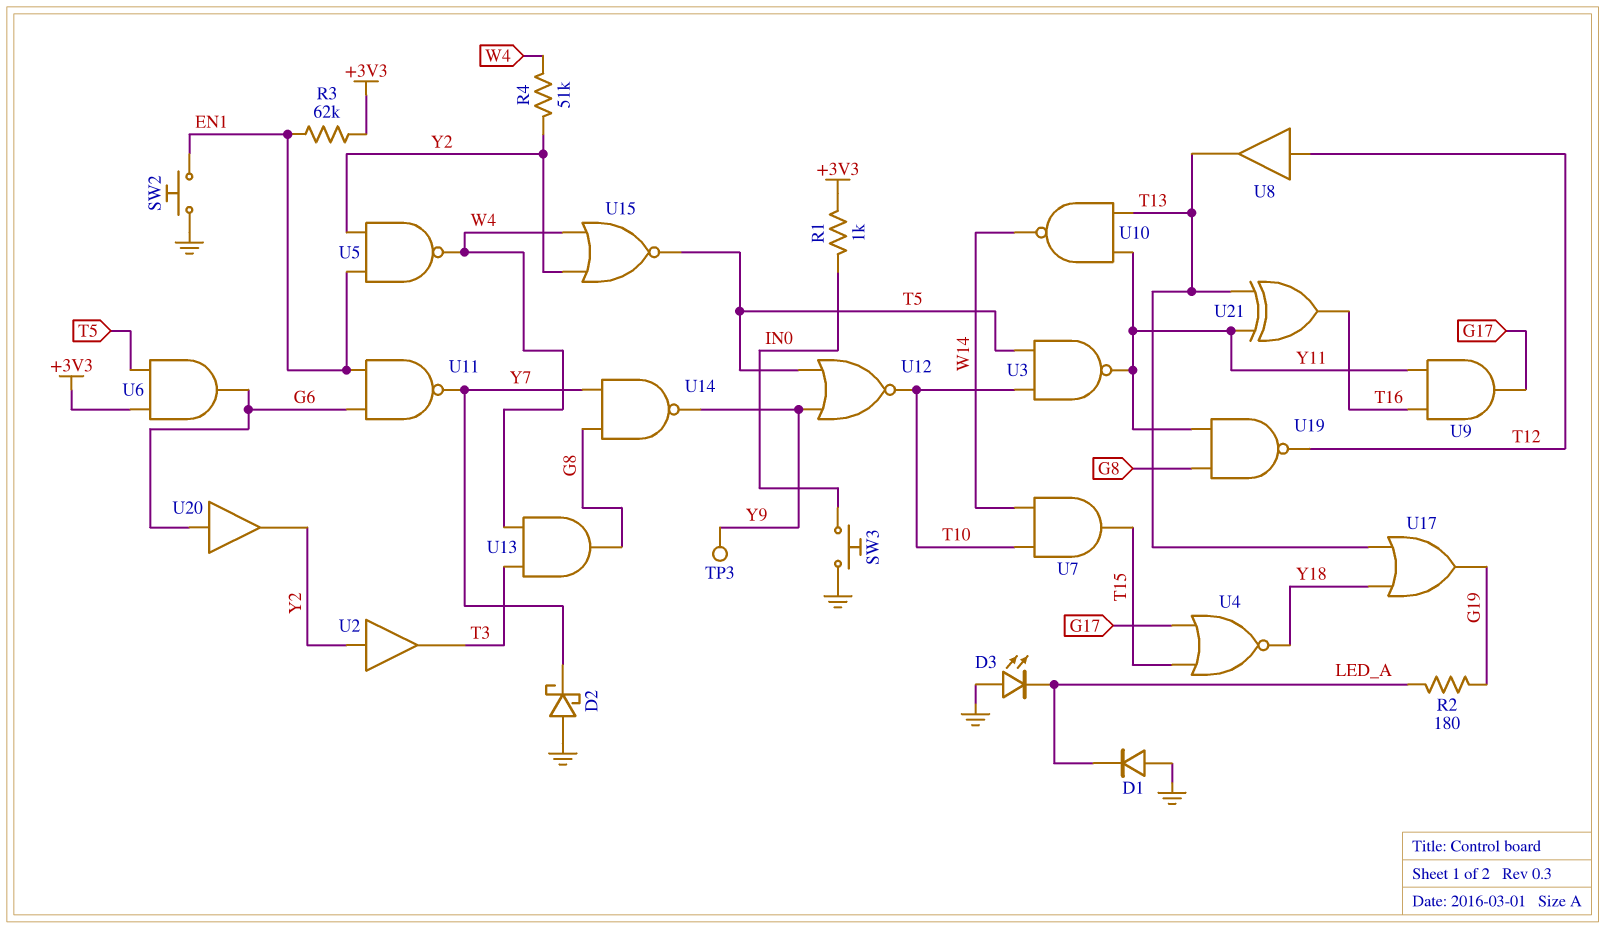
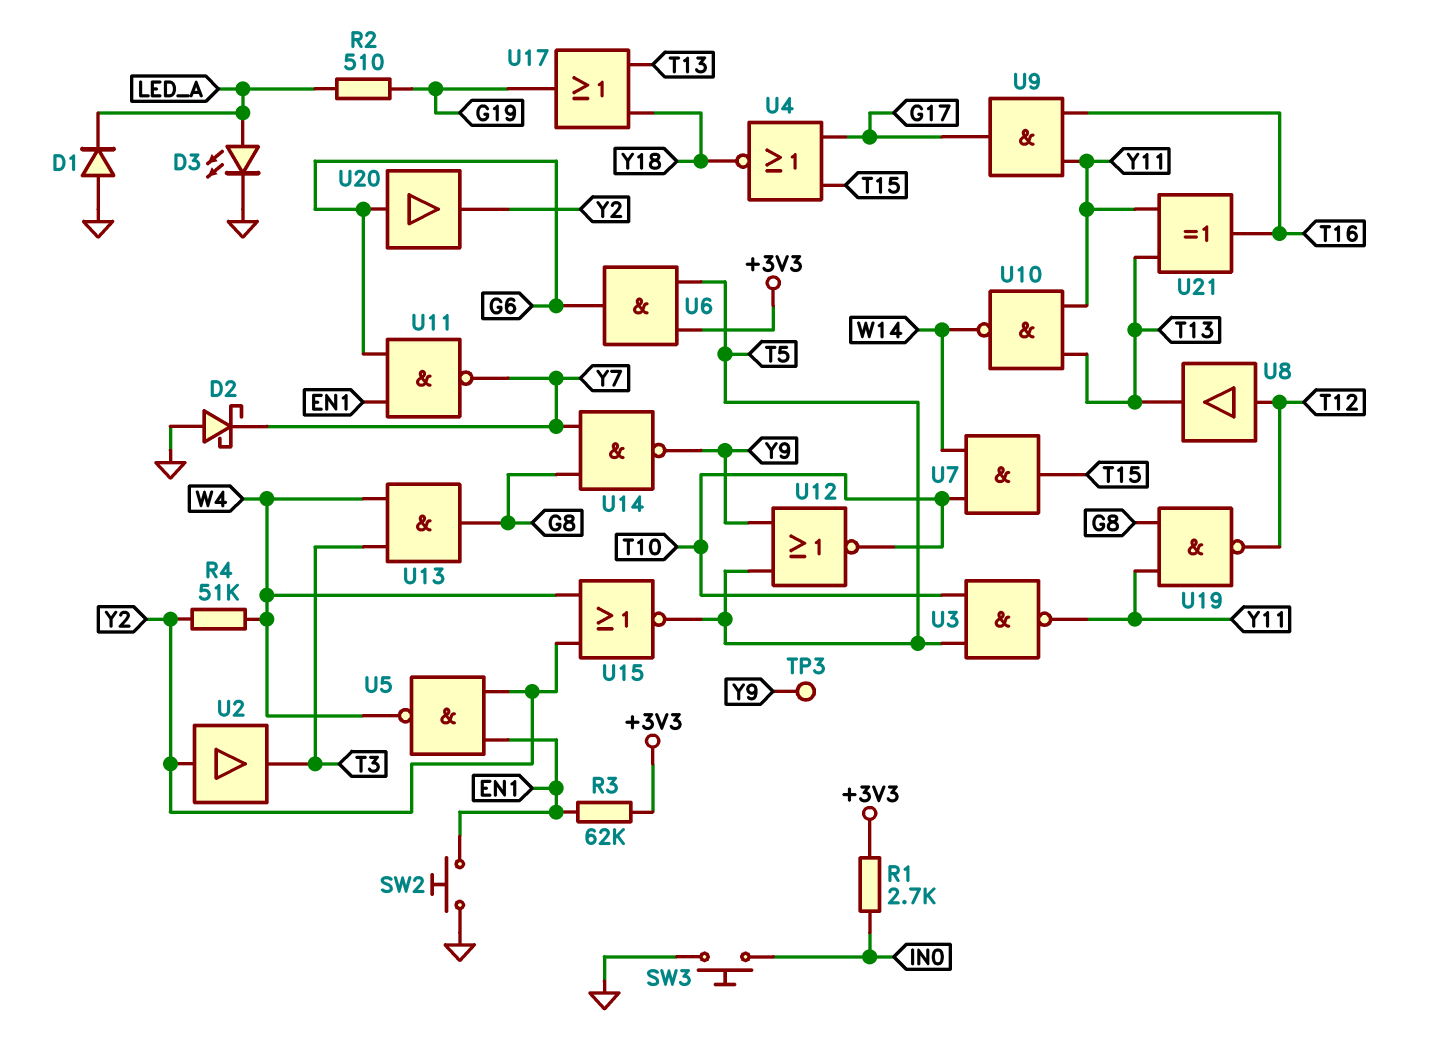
D3: LED (A GND, K LED_A) -> LED (A LED_A, K GND)
R1: 1k (+3V3, IN0) -> 2.7k (+3V3, IN0)
R2: 180 (G19, LED_A) -> 510 (G19, LED_A)

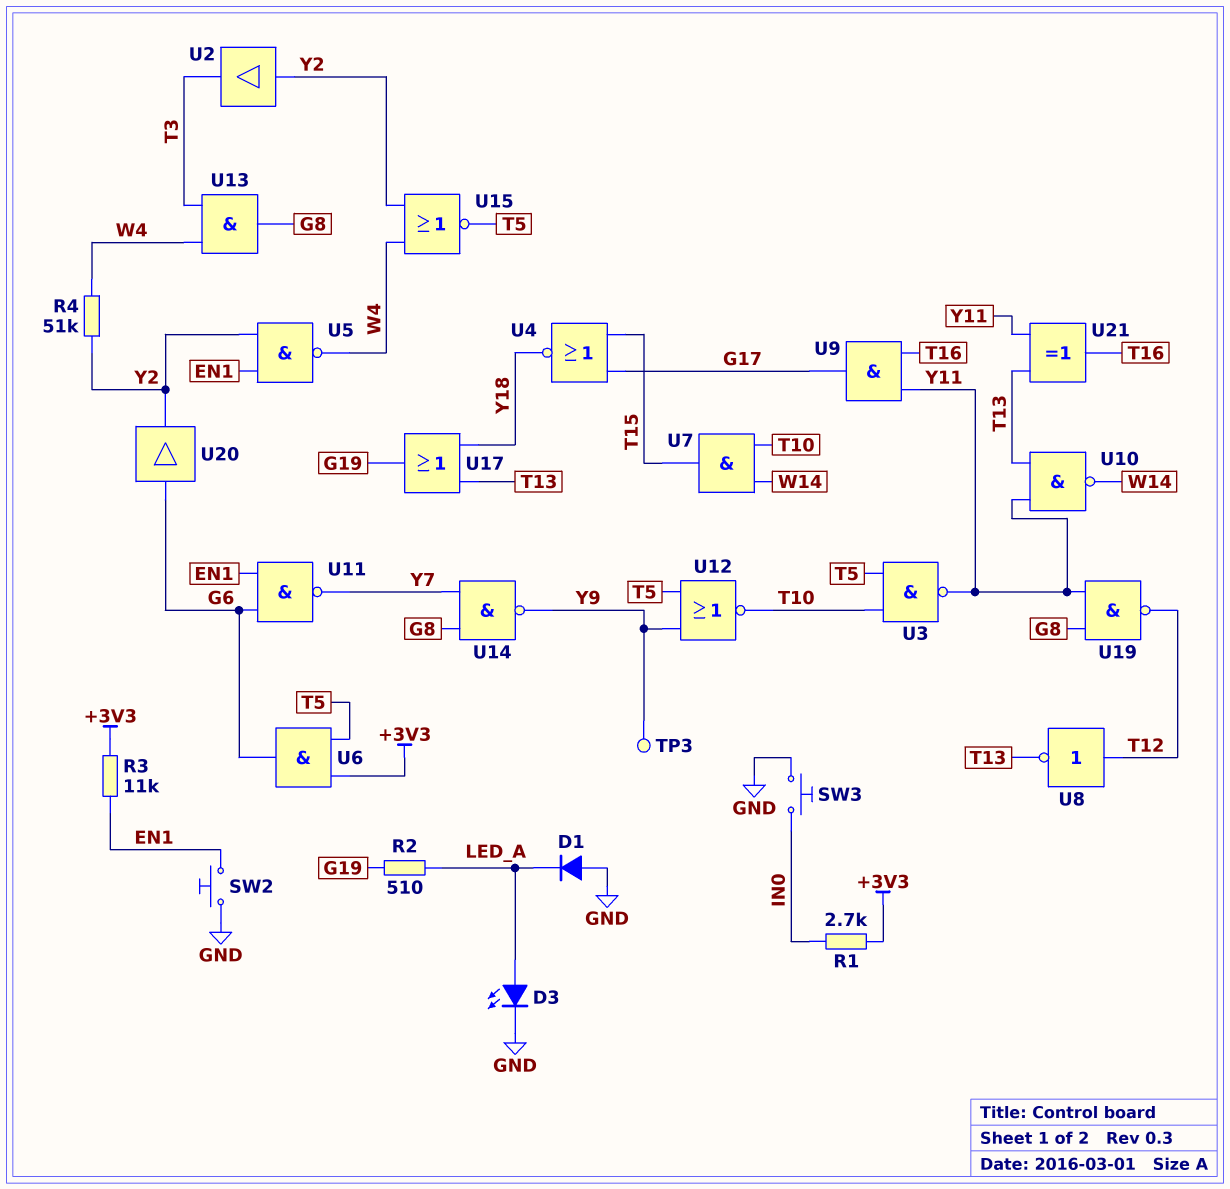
D2: schottky (A GND, K Y7) -> none
R3: 62k (+3V3, EN1) -> 11k (+3V3, EN1)
U8: buffer (in T12, out T13) -> NOT (in T12, out T13)

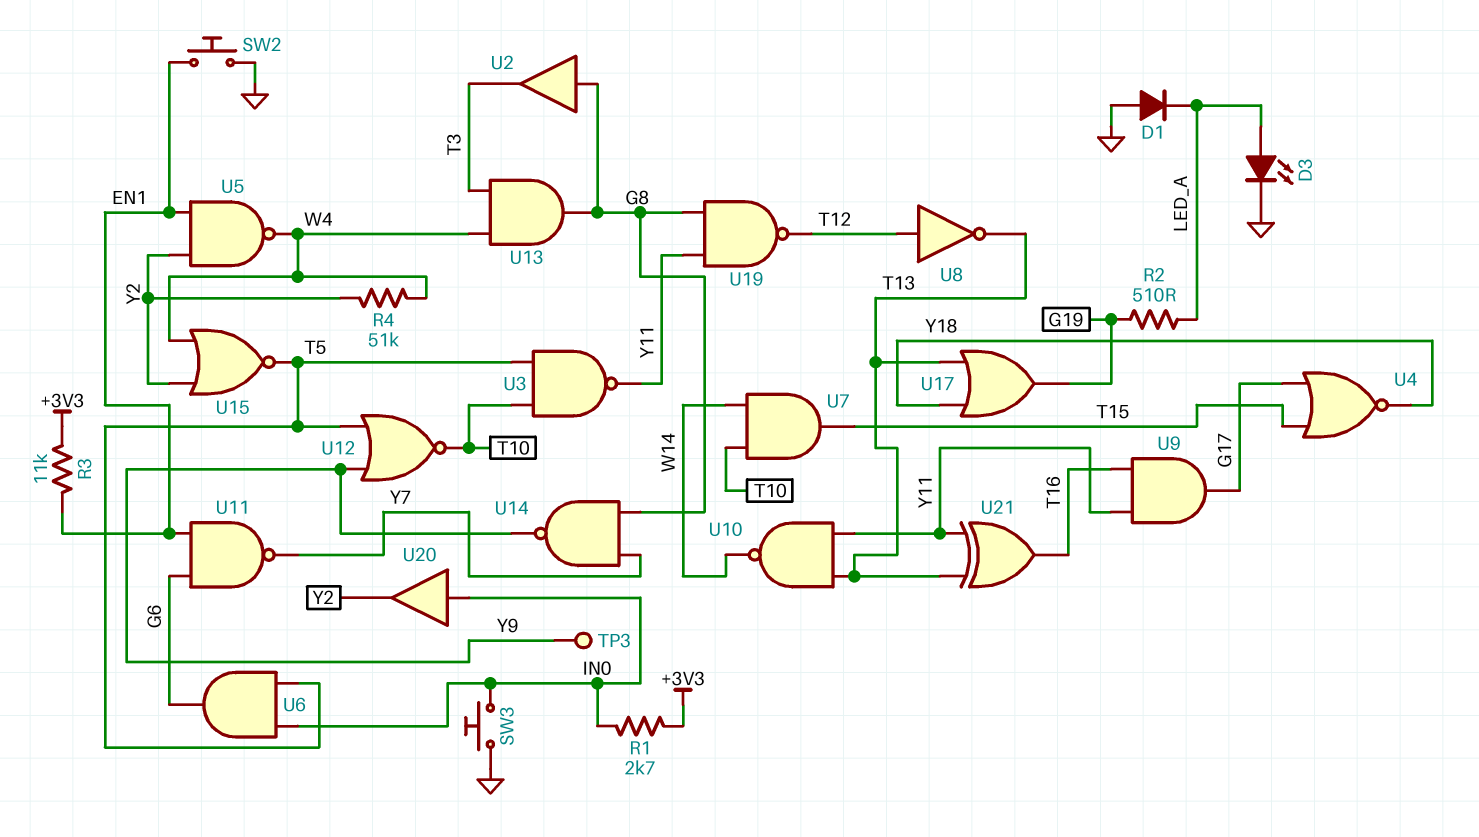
U2: buffer (in Y2, out T3) -> buffer (in G8, out T3)
U6: AND (in +3V3, in T5, out G6) -> AND (in IN0, in T5, out G6)
U20: buffer (in G6, out Y2) -> buffer (in IN0, out Y2)

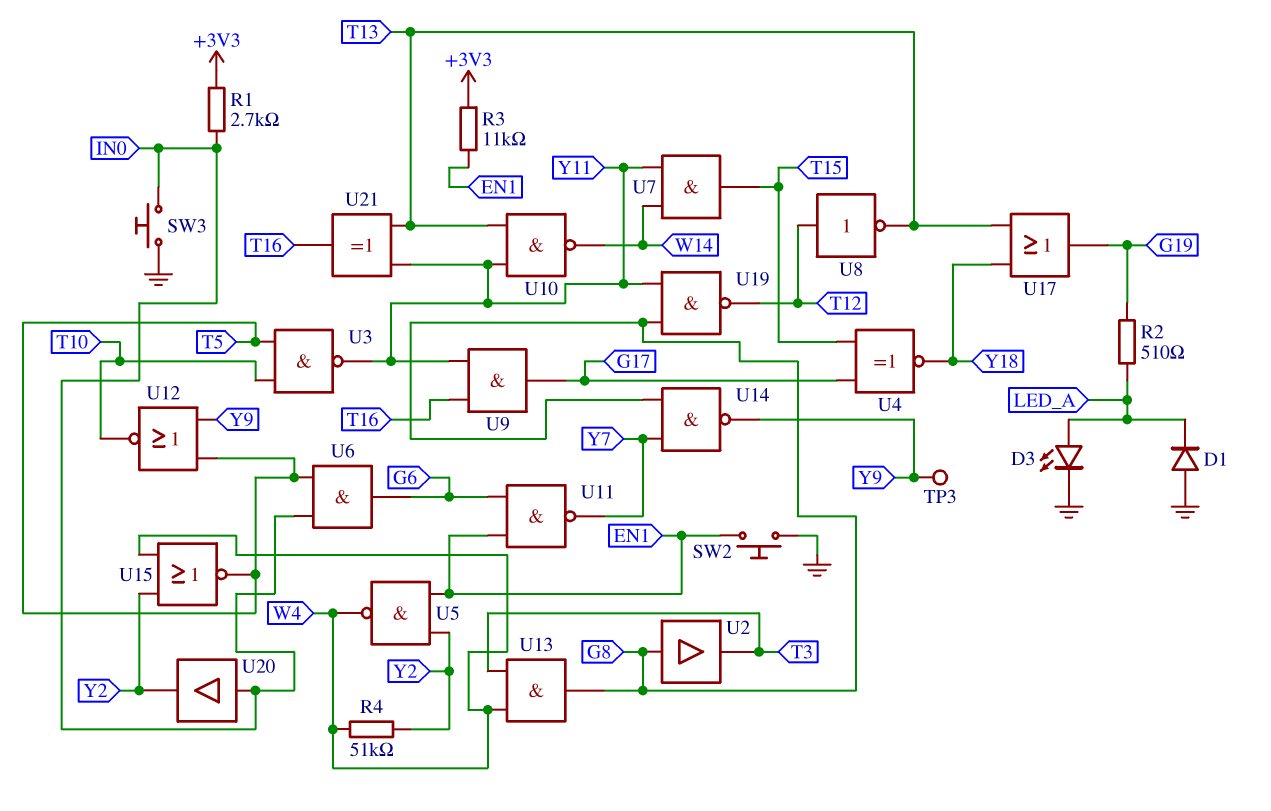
U4: NOR (in G17, in T15, out Y18) -> XNOR (in G17, in T15, out Y18)
U7: AND (in T10, in W14, out T15) -> AND (in W14, in Y11, out T15)

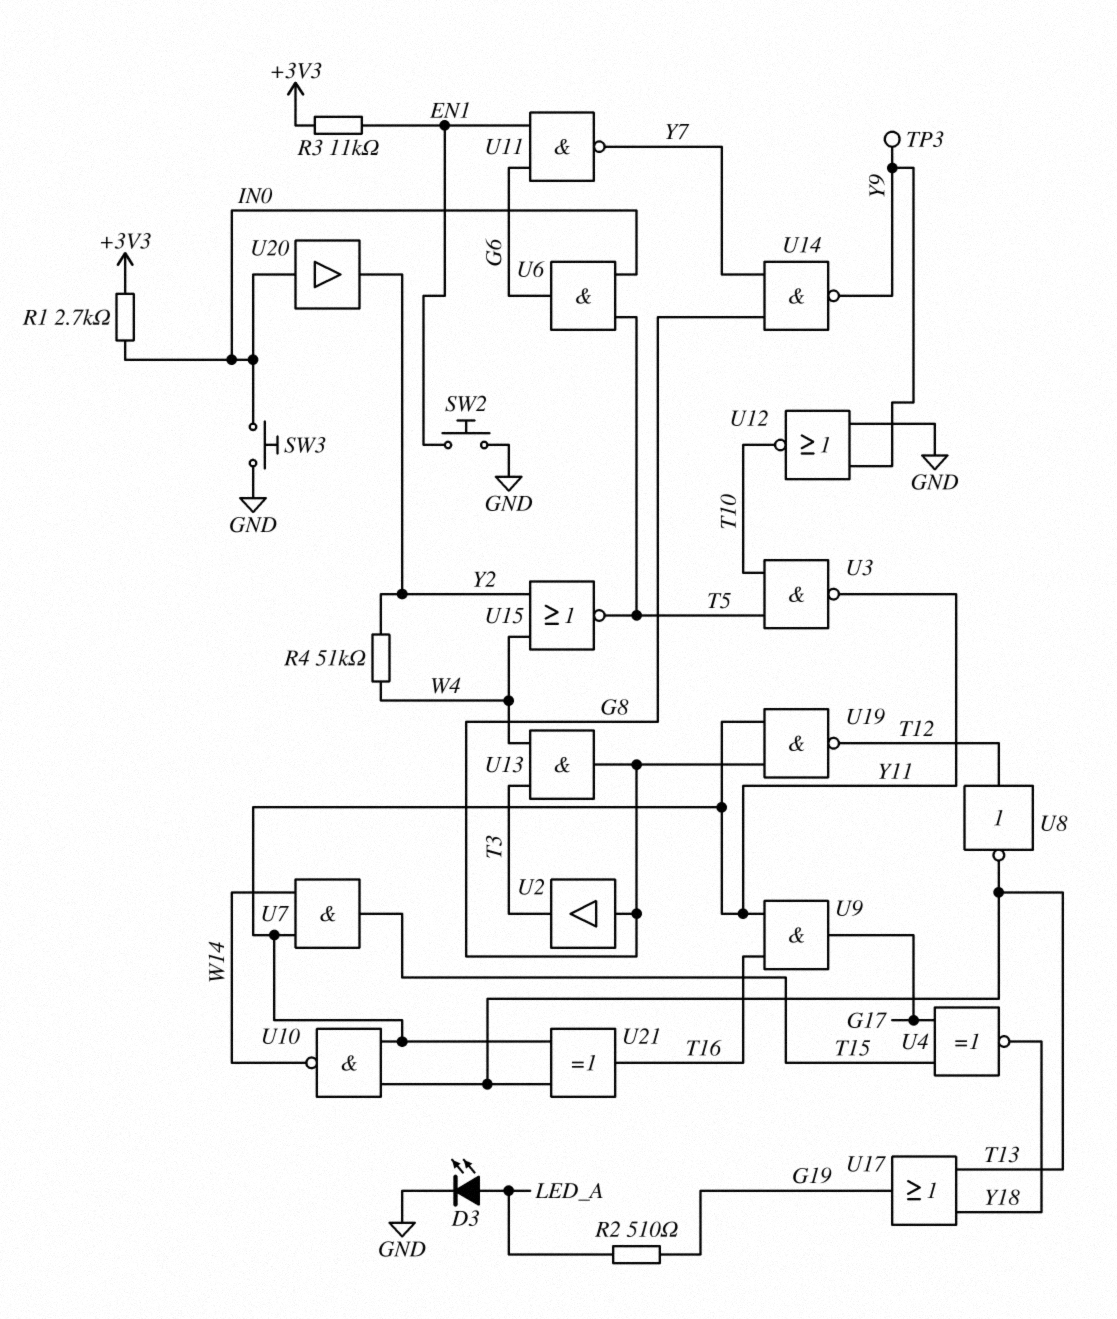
D1: diode (A GND, K LED_A) -> none
U5: NAND (in EN1, in Y2, out W4) -> none
U12: NOR (in T5, in Y9, out T10) -> NOR (in GND, in Y9, out T10)

